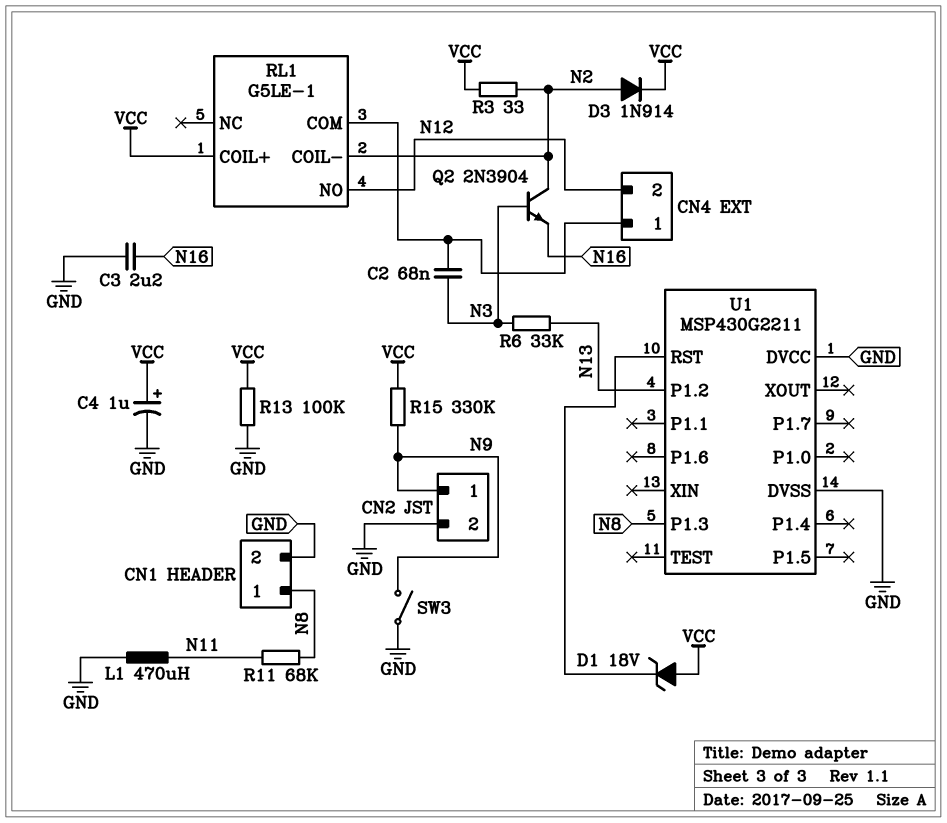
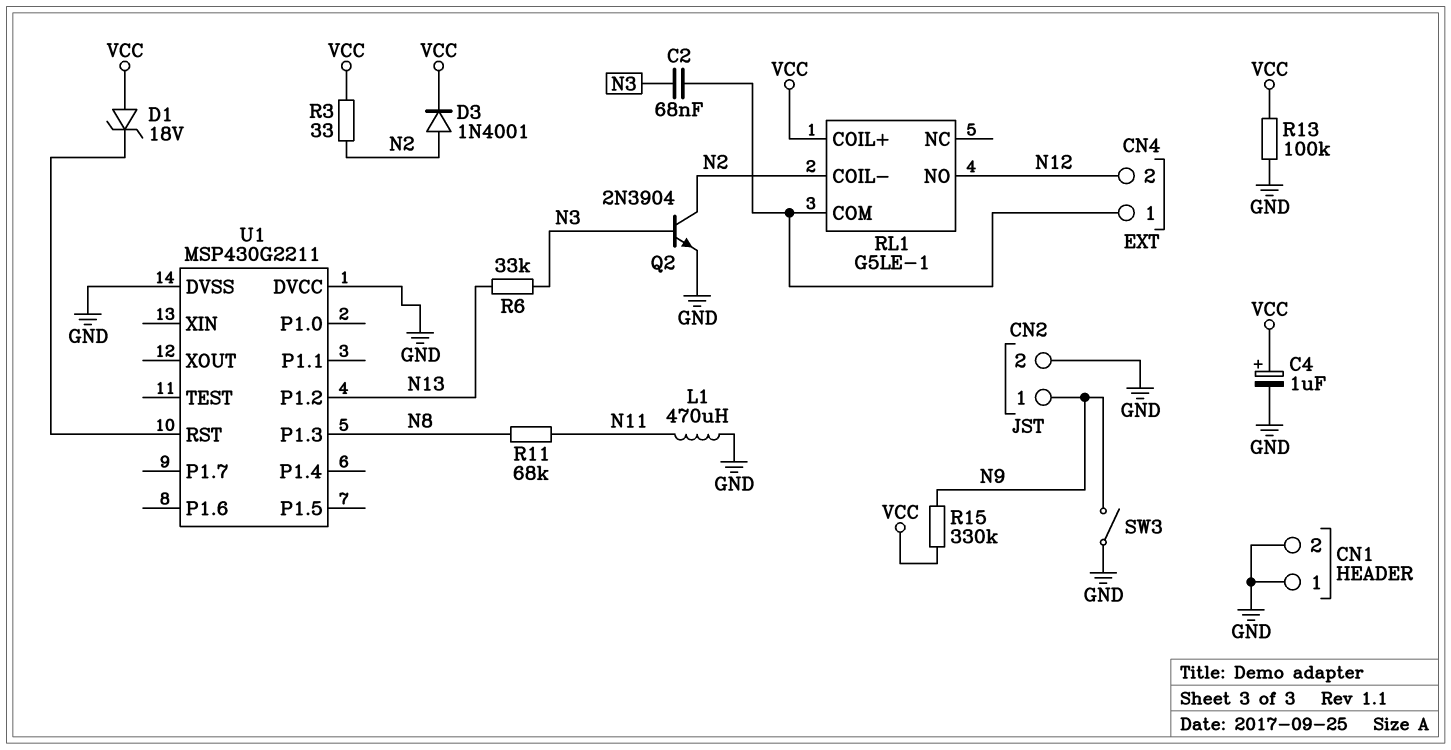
C3: 2.2uF (GND, N16) -> none
CN1 pin 1: N8 -> GND
D3: diode 1N914 (A N2, K VCC) -> diode 1N4001 (A N2, K VCC)
Q2: NPN 2N3904 (B N3, C N2, E N16) -> NPN 2N3904 (B N3, C N2, E GND)

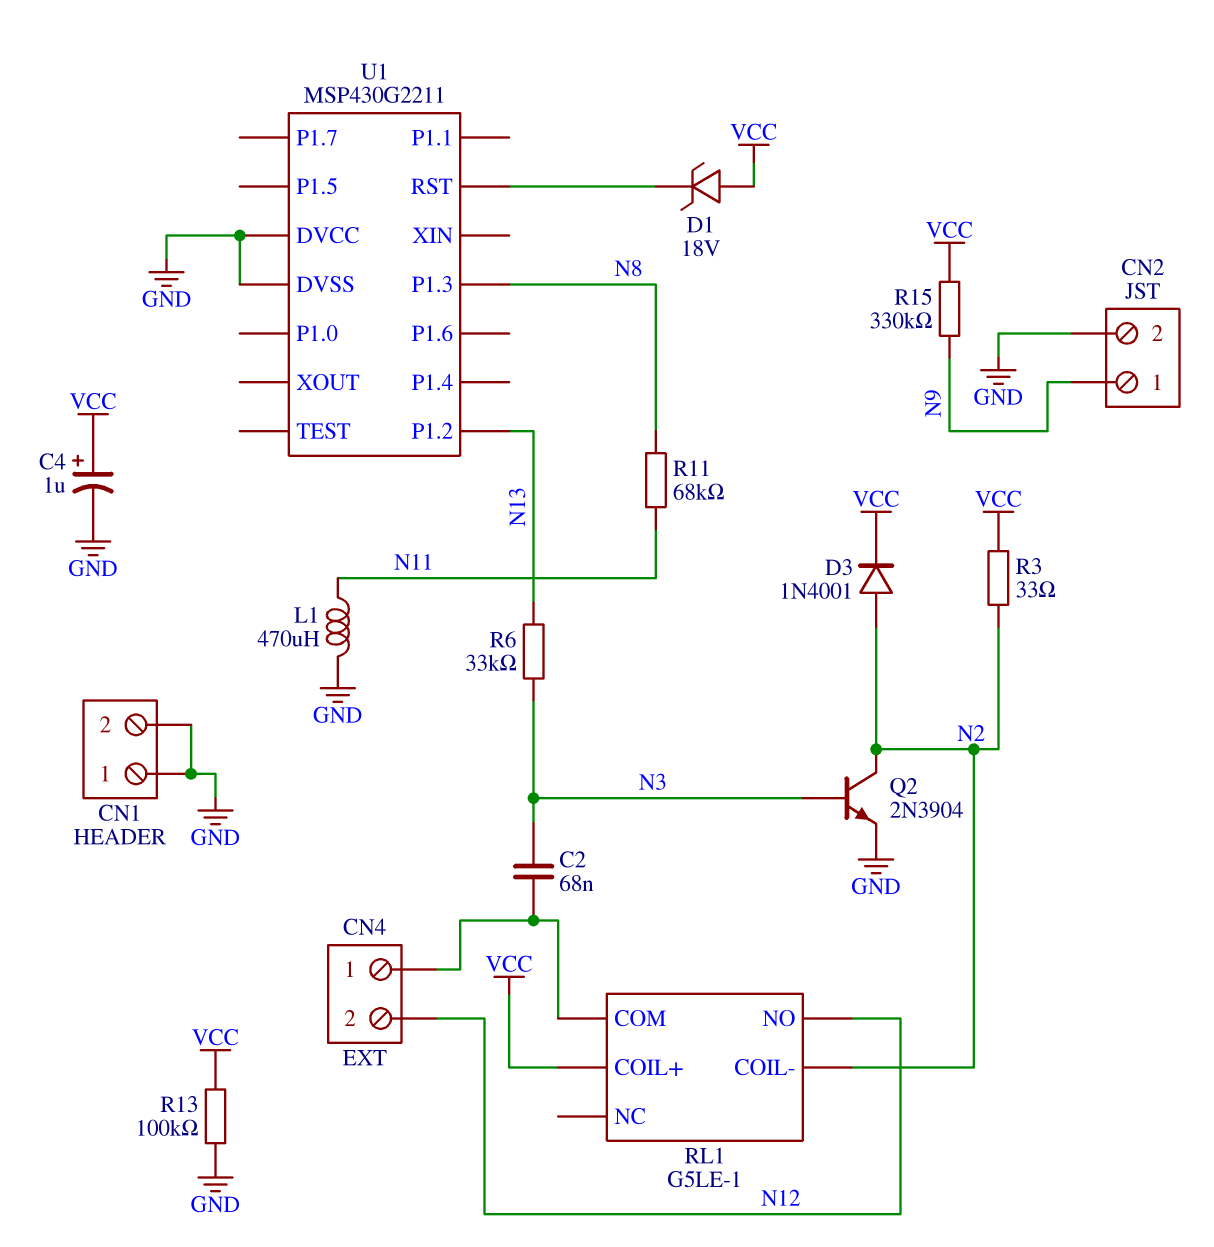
SW3: switch (GND, N9) -> none

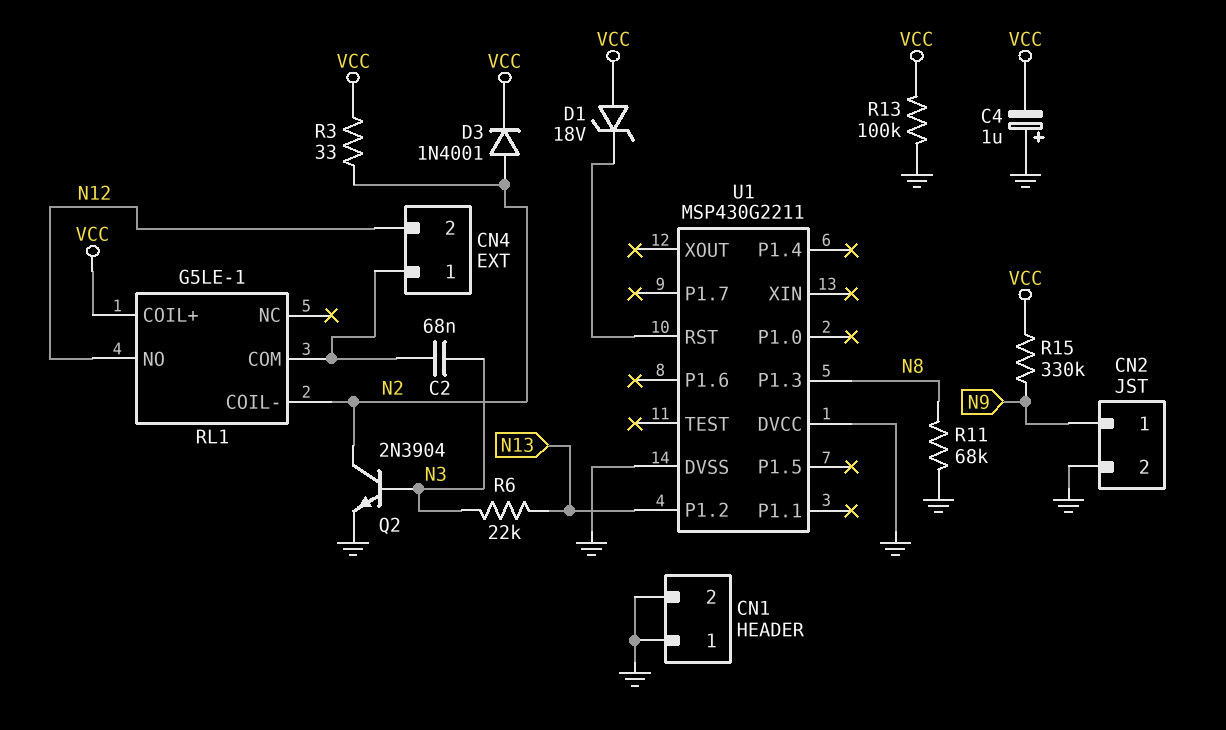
C4: 1uF (plus VCC, minus GND) -> 1uF (plus GND, minus VCC)
L1: 470uH (GND, N11) -> none
R6: 33k (N3, N13) -> 22k (N3, N13)
R11: 68k (N8, N11) -> 68k (GND, N8)

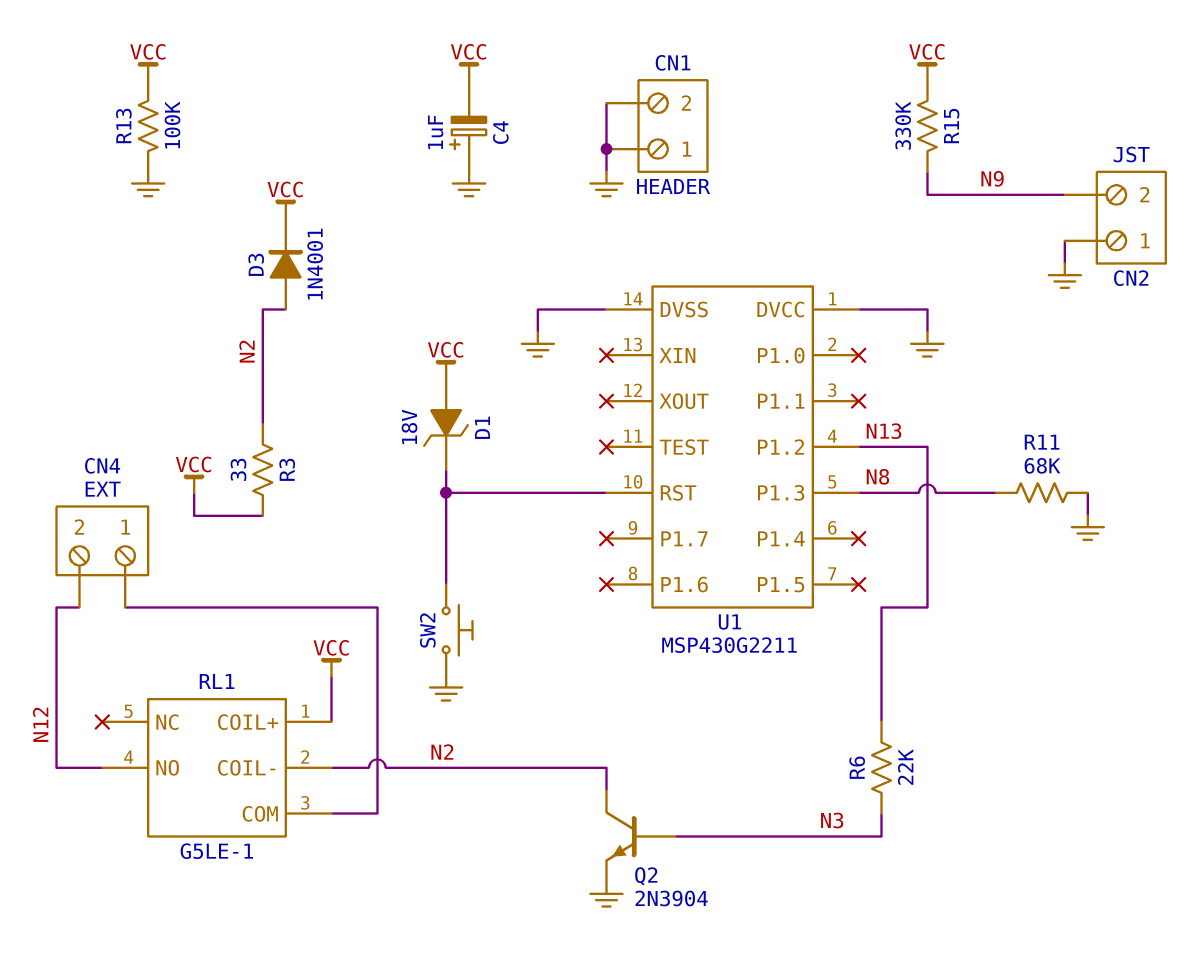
C2: 68nF (CN4/1, N3) -> none
CN2 pin 1: N9 -> GND
CN2 pin 2: GND -> N9
SW2: none -> button (GND, U1/RST)

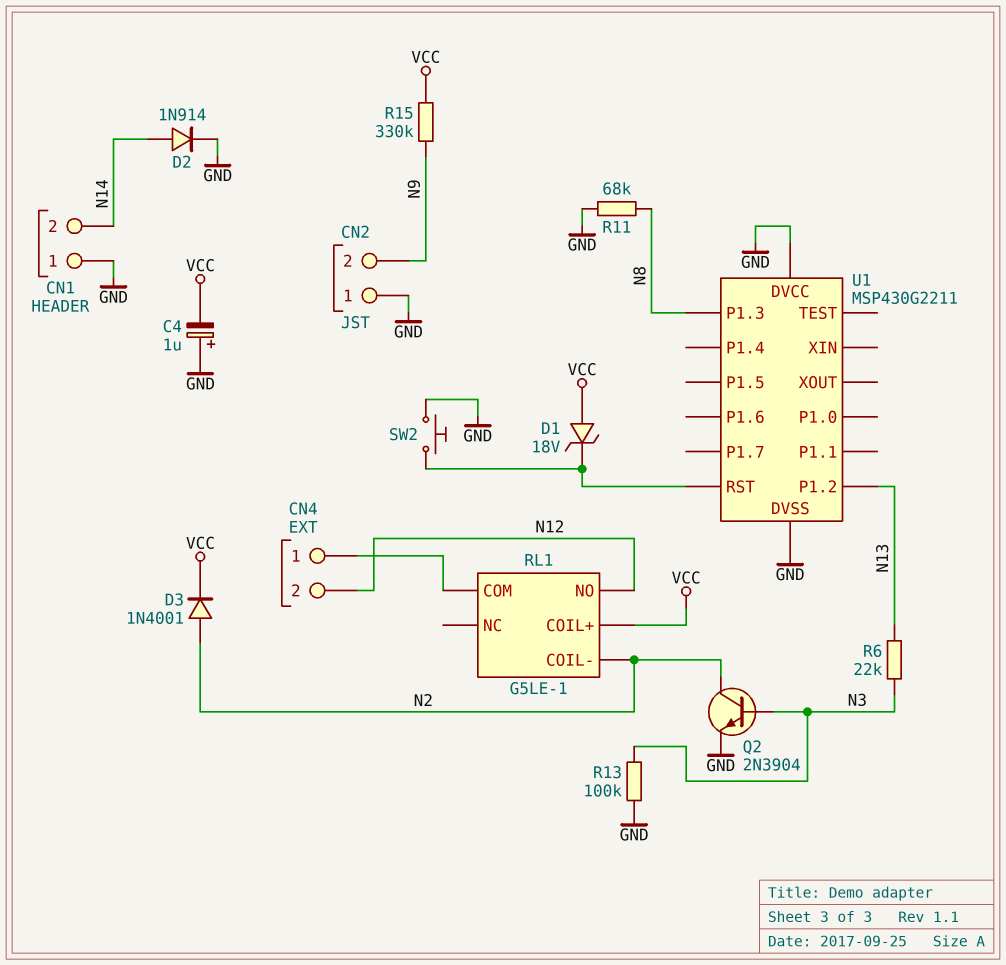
CN1 pin 2: GND -> N14
D2: none -> diode 1N914 (A N14, K GND)
R3: 33 (N2, VCC) -> none
R13: 100k (GND, VCC) -> 100k (GND, N3)

